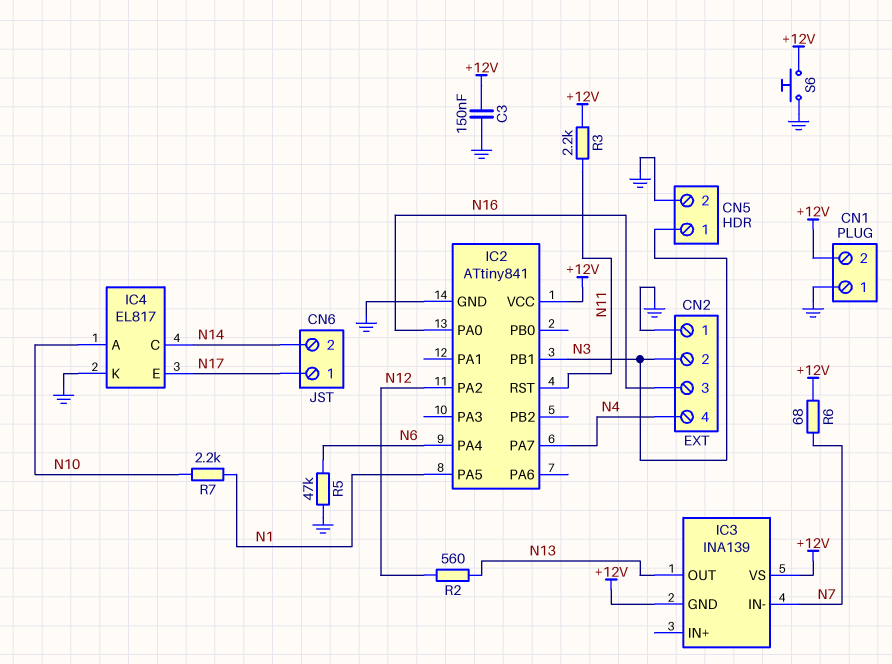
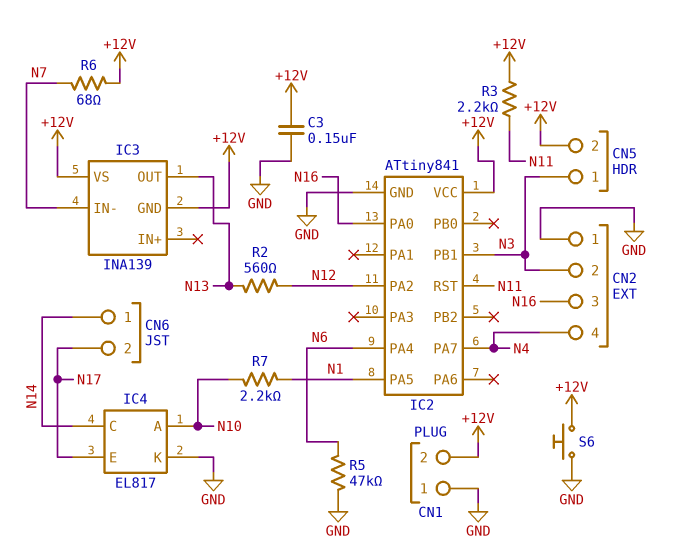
CN5 pin 2: GND -> +12V
CN6 pin 1: N17 -> N14
CN6 pin 2: N14 -> N17

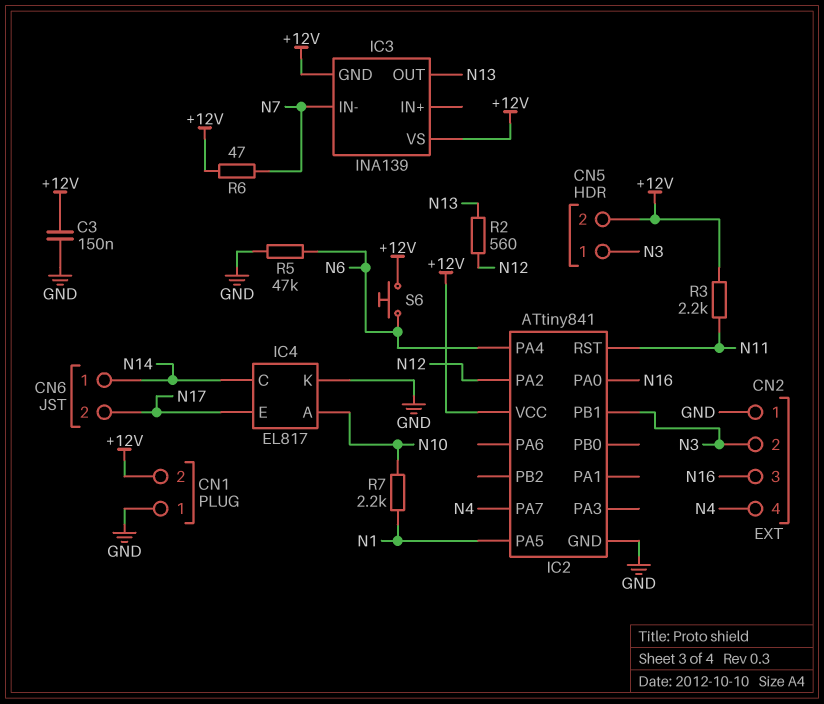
R6: 68 (+12V, N7) -> 47 (+12V, N7)
S6: button (+12V, GND) -> button (+12V, N6)

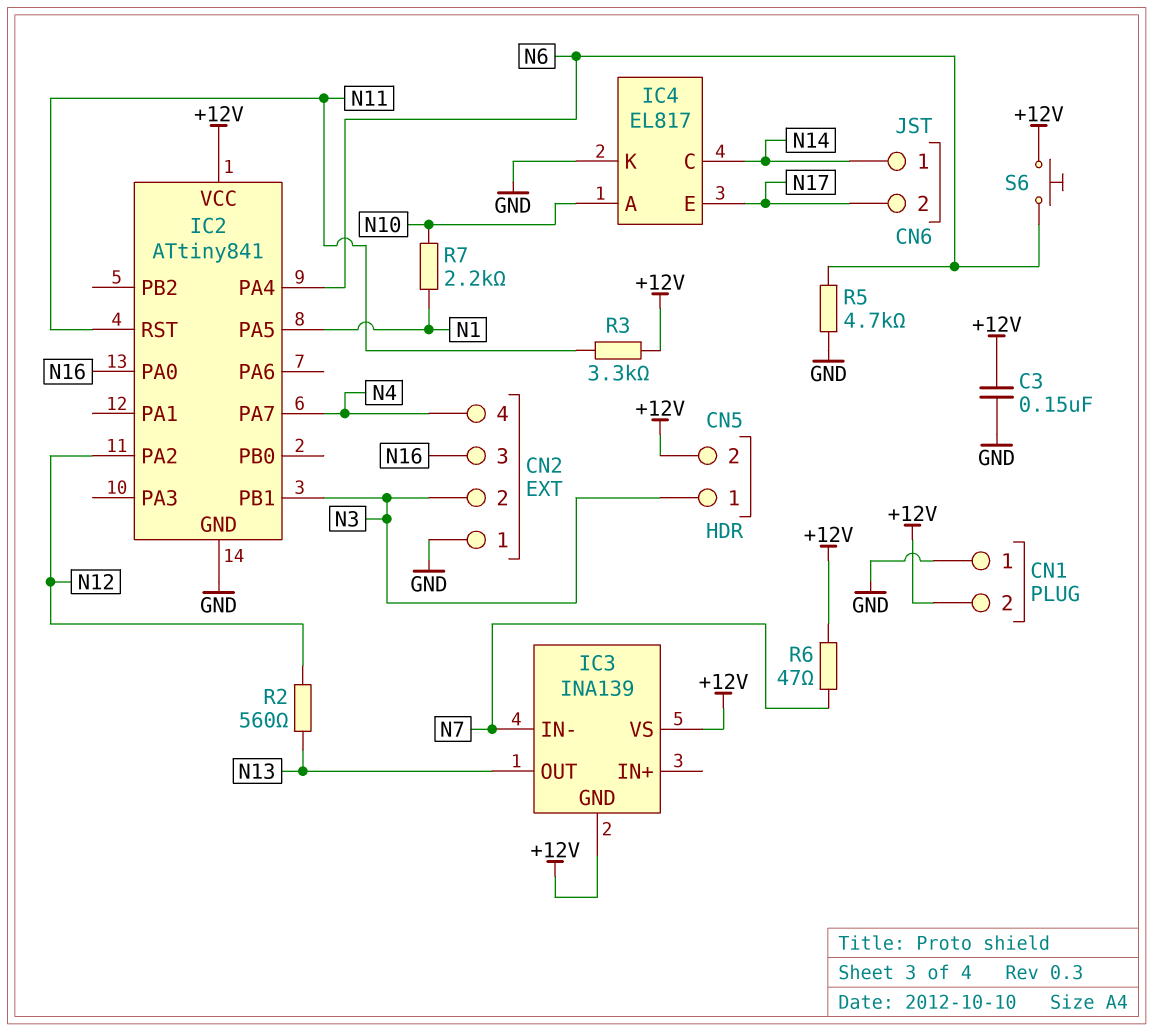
R3: 2.2k (+12V, N11) -> 3.3k (+12V, N11)
R5: 47k (GND, N6) -> 4.7k (GND, N6)

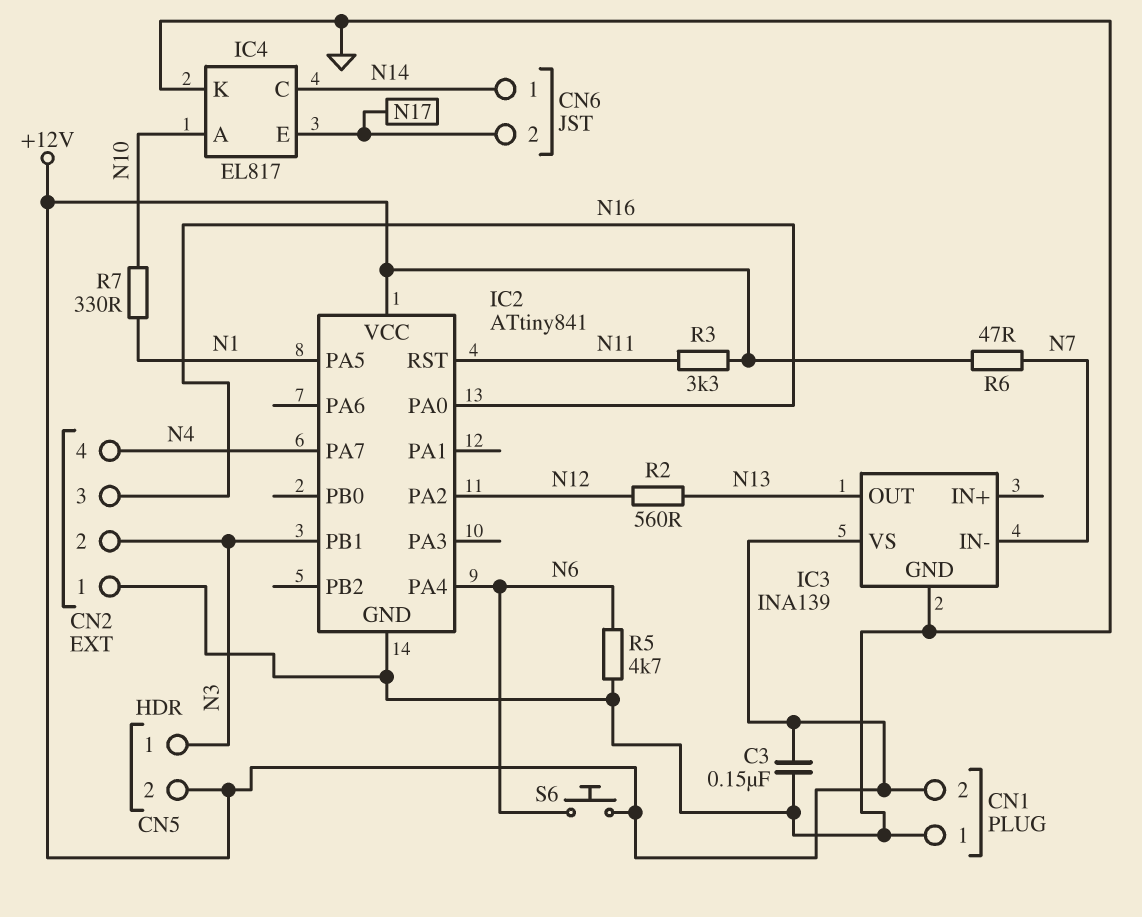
IC3 pin GND: +12V -> GND
R7: 2.2k (N1, N10) -> 330 (N1, N10)

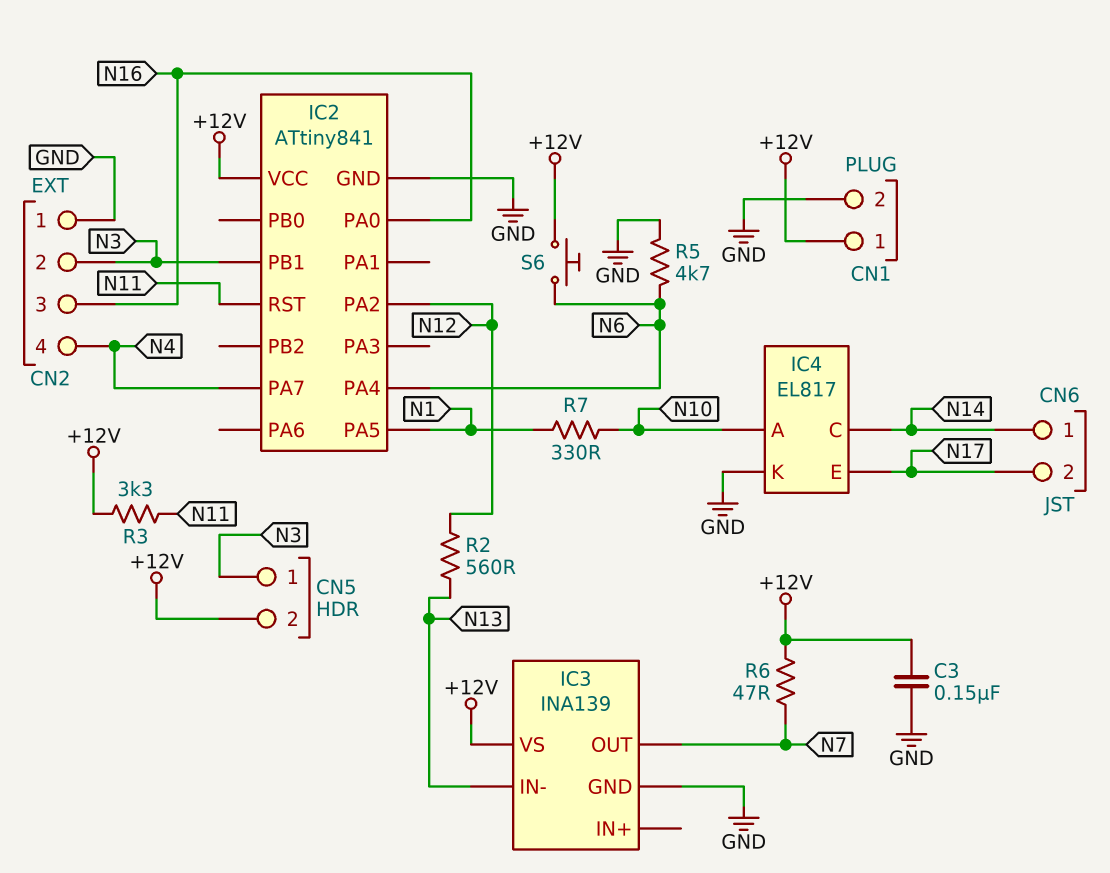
CN1 pin 1: GND -> +12V
CN1 pin 2: +12V -> GND
IC3 pin IN-: N7 -> N13
IC3 pin OUT: N13 -> N7

